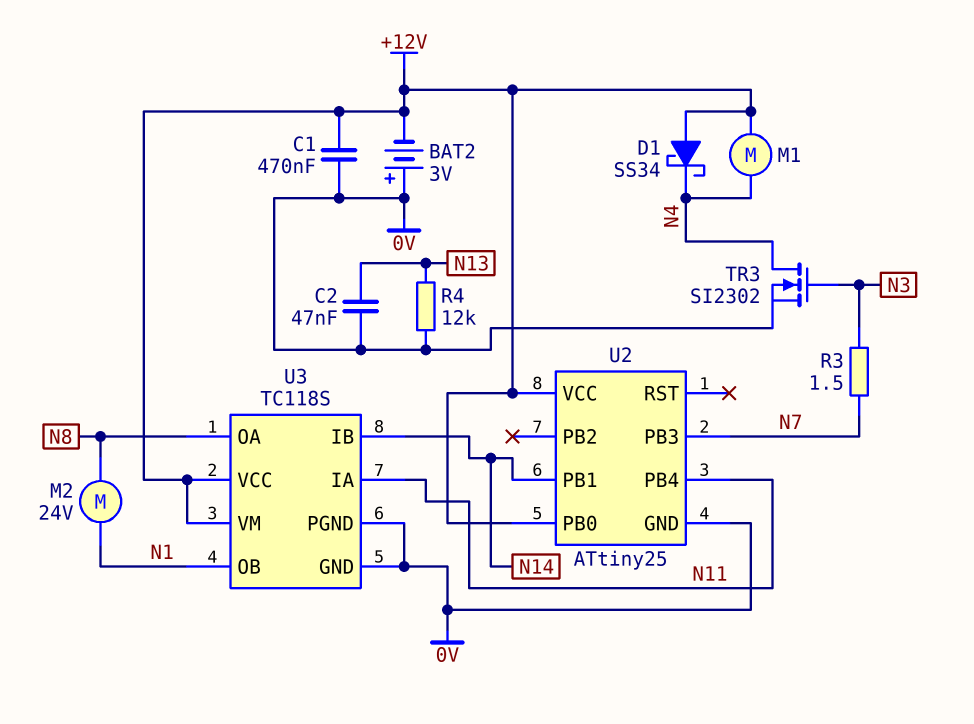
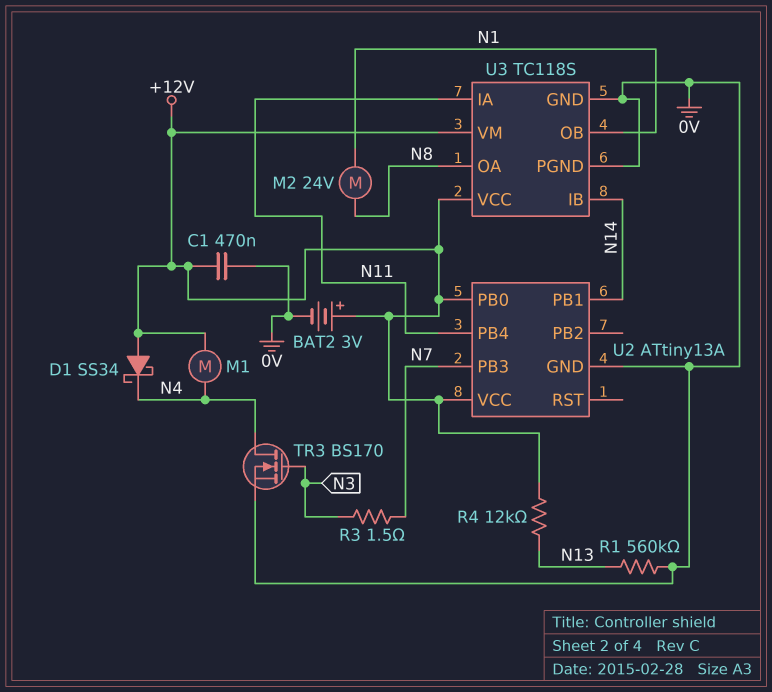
BAT2: 3V (plus 0V, minus +12V) -> 3V (plus +12V, minus 0V)
C2: 47nF (0V, N13) -> none
R1: none -> 560k (0V, N13)
R4: 12k (0V, N13) -> 12k (+12V, N13)
TR3: NMOS SI2302 (G N3, D N4, S 0V) -> NMOS BS170 (G N3, D N4, S 0V)
U2: ATtiny25 -> ATtiny13A

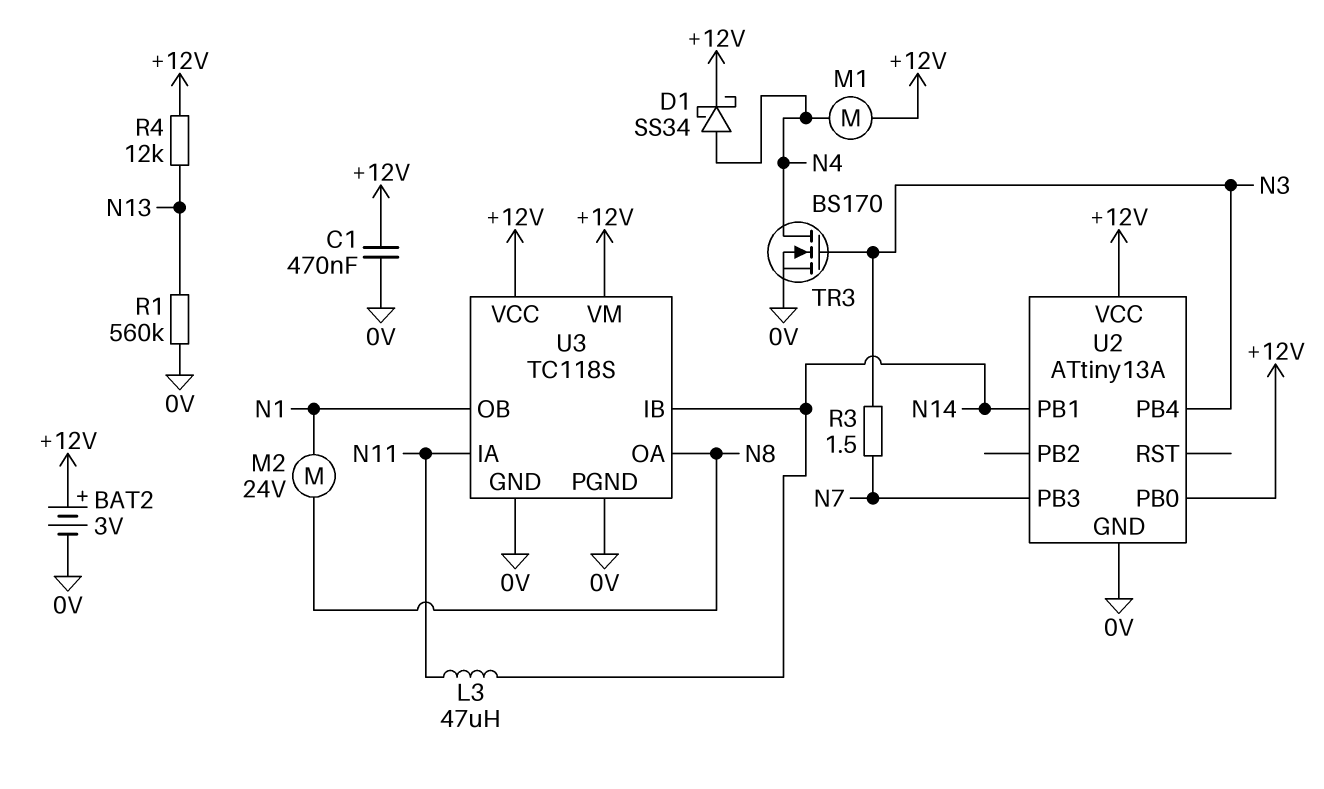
D1: schottky SS34 (A +12V, K N4) -> schottky SS34 (A N4, K +12V)
L3: none -> 47uH (N11, N14)
U2 pin PB4: N11 -> N3

